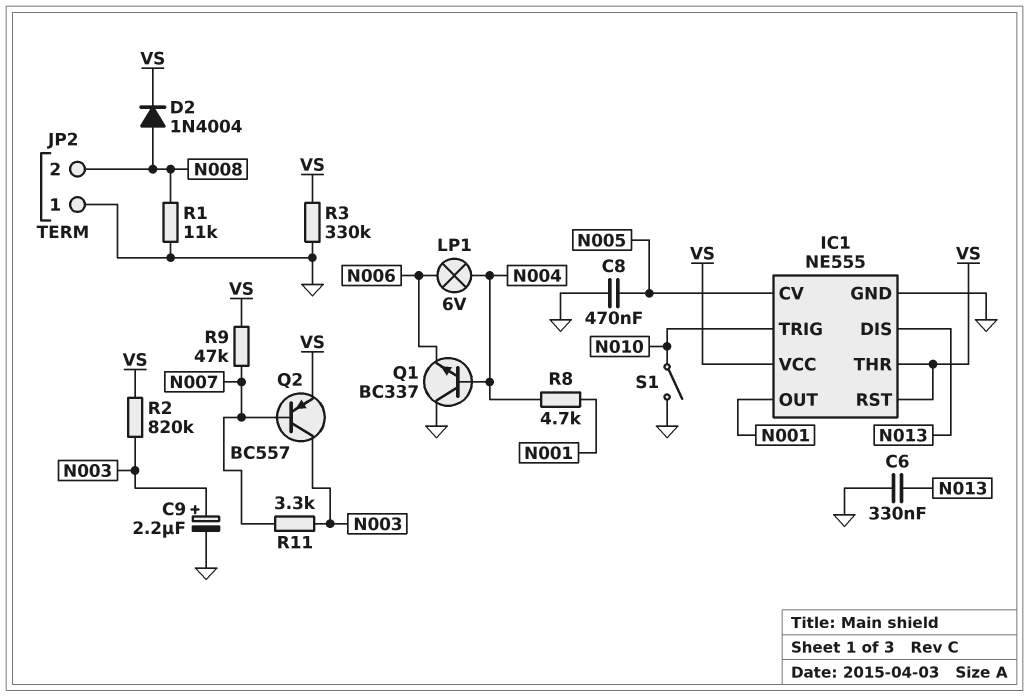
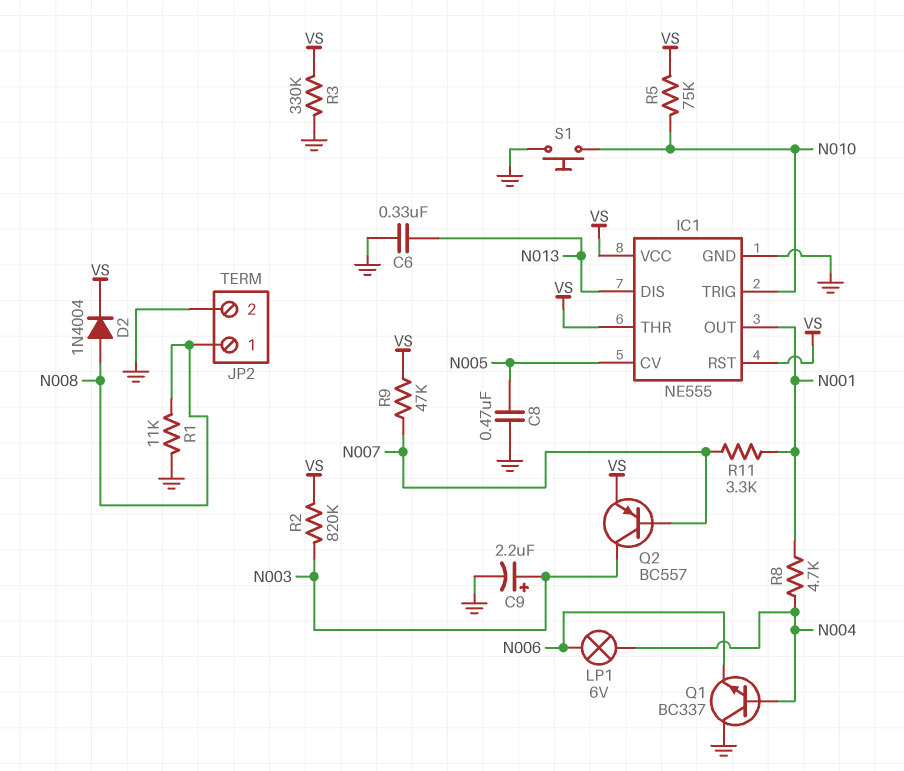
JP2 pin 1: GND -> N008
JP2 pin 2: N008 -> GND
R5: none -> 75k (N010, VS)
R11: 3.3k (N003, N007) -> 3.3k (N001, N007)
S1: switch (GND, N010) -> button (GND, N010)

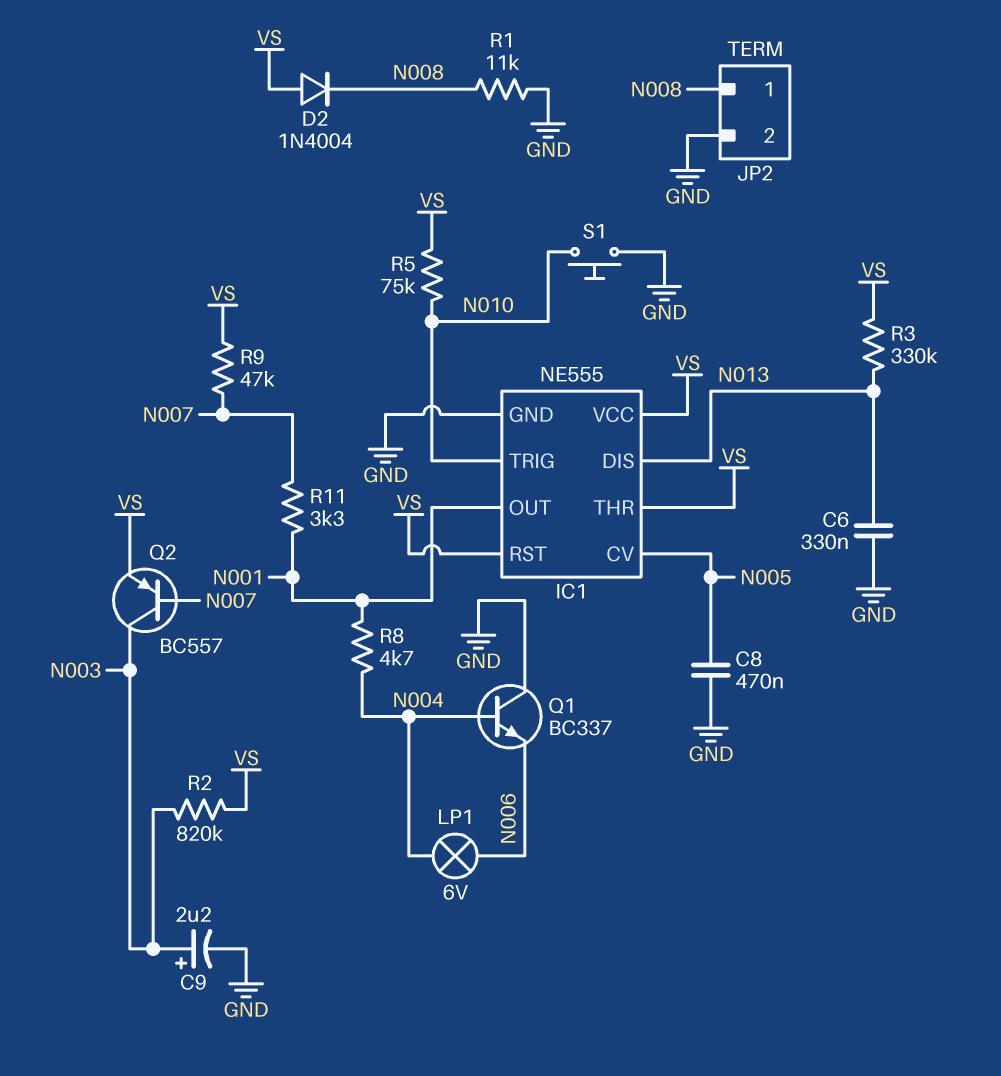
D2: diode 1N4004 (A N008, K VS) -> diode 1N4004 (A VS, K N008)
R3: 330k (GND, VS) -> 330k (N013, VS)

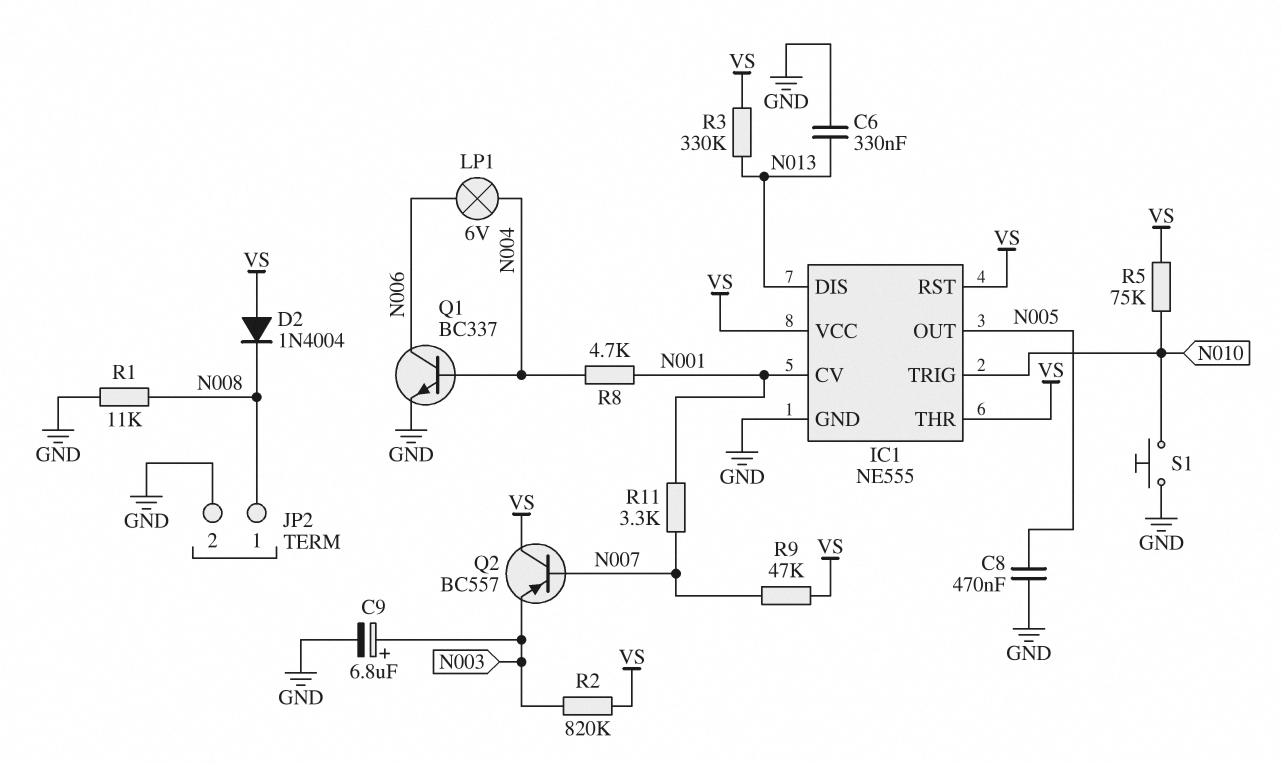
C9: 2.2uF (plus N003, minus GND) -> 6.8uF (plus N003, minus GND)
IC1 pin CV: N005 -> N001
IC1 pin OUT: N001 -> N005
Q1: NPN BC337 (B N004, C GND, E N006) -> NPN BC337 (B N004, C N006, E GND)
Q2: PNP BC557 (B N007, C N003, E VS) -> PNP BC557 (B N007, C VS, E N003)

